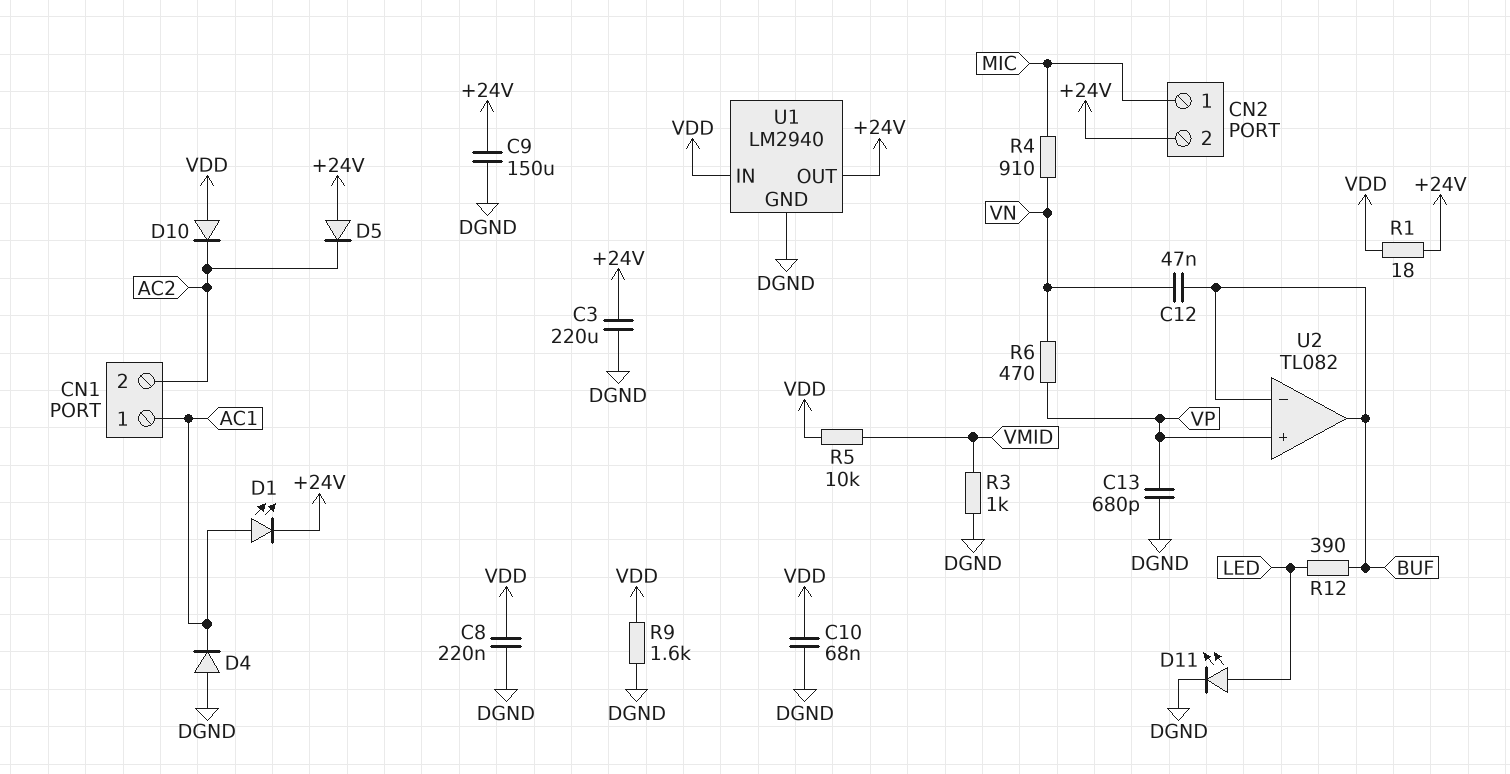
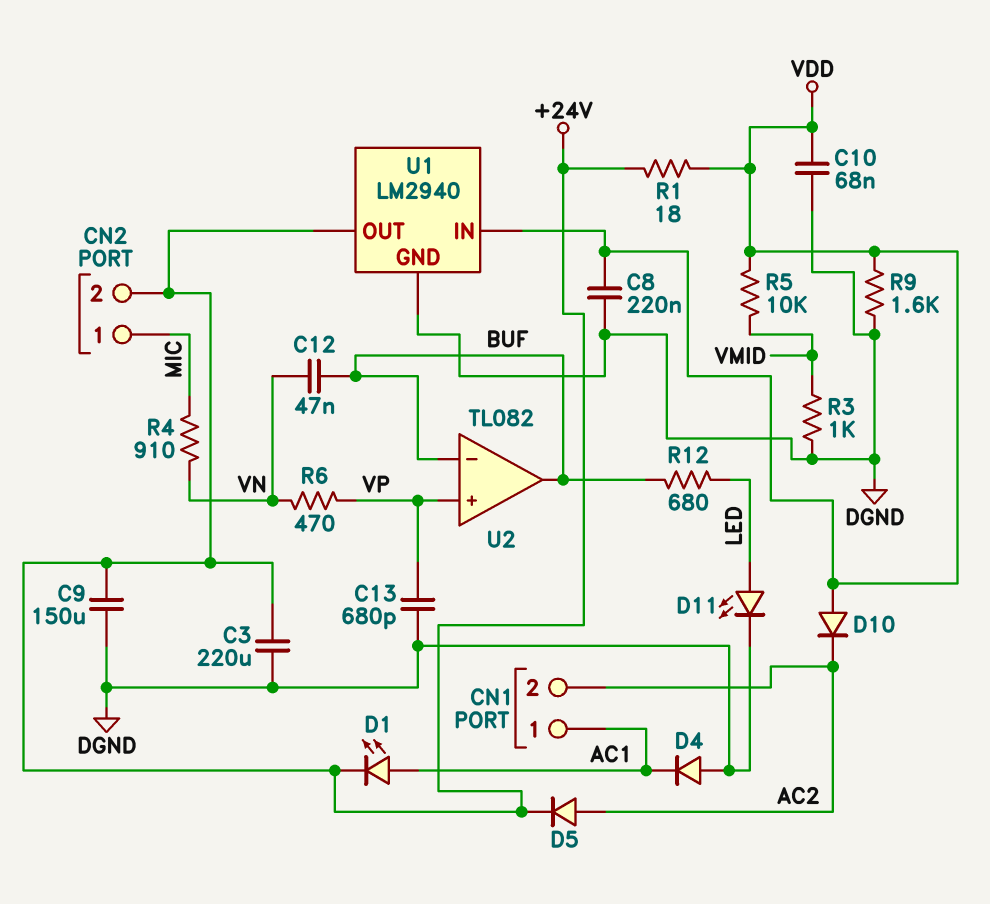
D5: diode (A +24V, K AC2) -> diode (A AC2, K +24V)
R12: 390 (BUF, LED) -> 680 (BUF, LED)

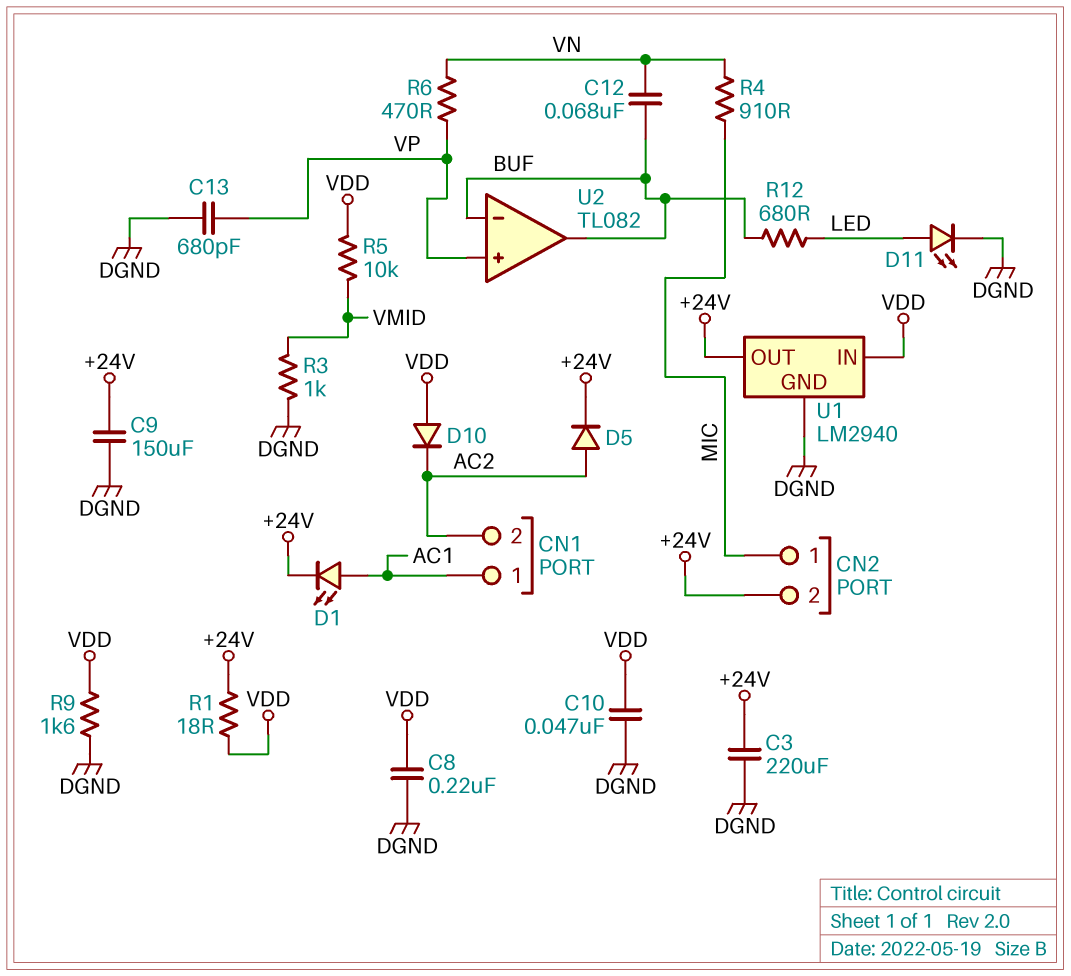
C10: 68nF (DGND, VDD) -> 47nF (DGND, VDD)
C12: 47nF (BUF, VN) -> 68nF (BUF, VN)
D4: diode (A DGND, K AC1) -> none

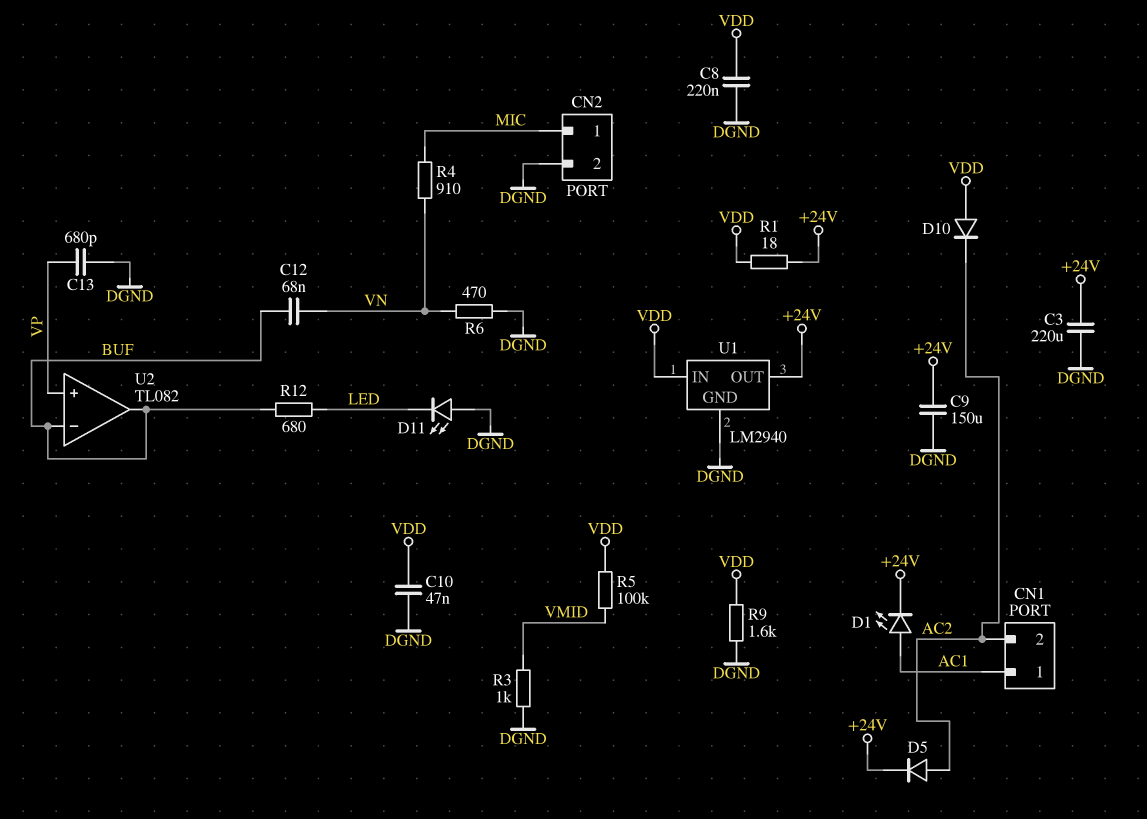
CN2 pin 2: +24V -> DGND
D11: LED (A LED, K DGND) -> LED (A DGND, K LED)
R5: 10k (VDD, VMID) -> 100k (VDD, VMID)
R6: 470 (VN, VP) -> 470 (DGND, VN)

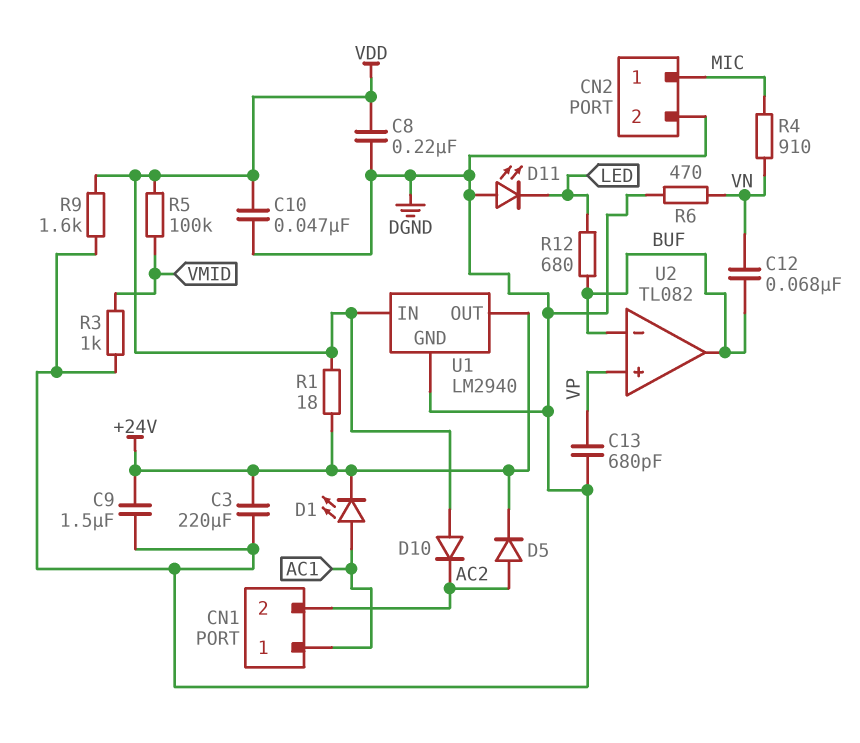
C9: 150uF (+24V, DGND) -> 1.5uF (+24V, DGND)

